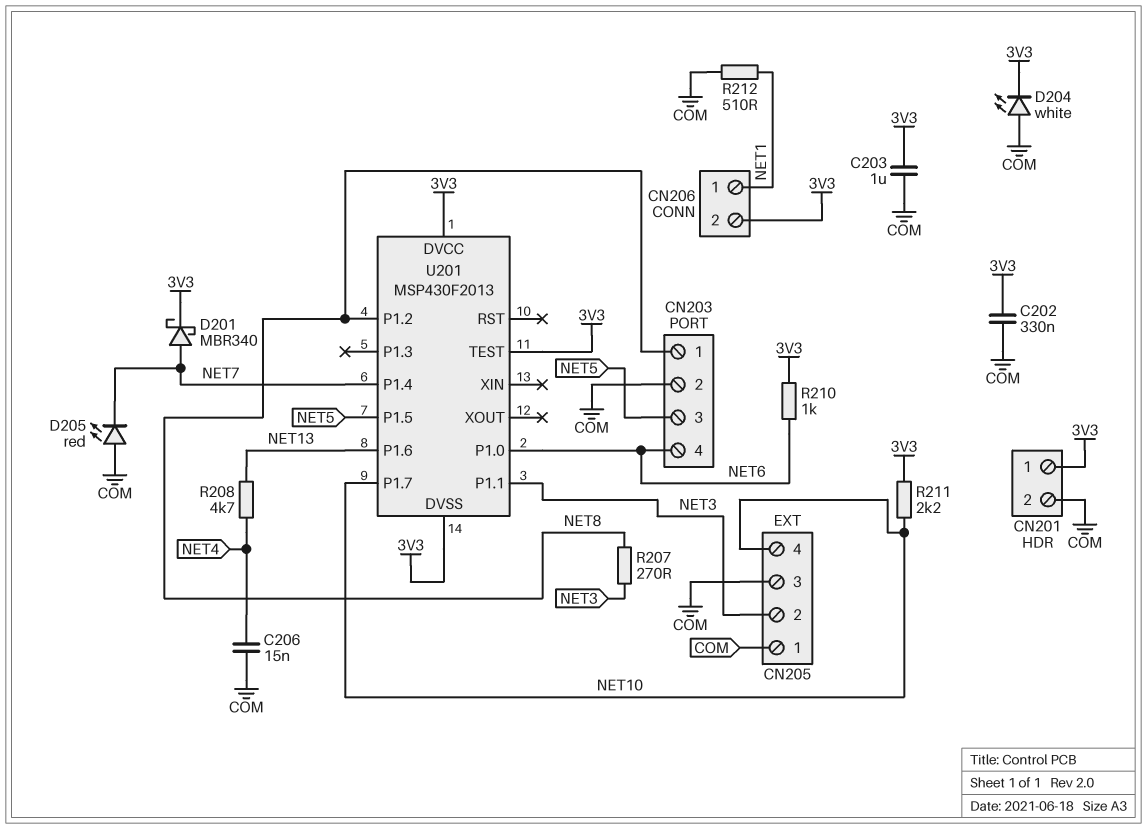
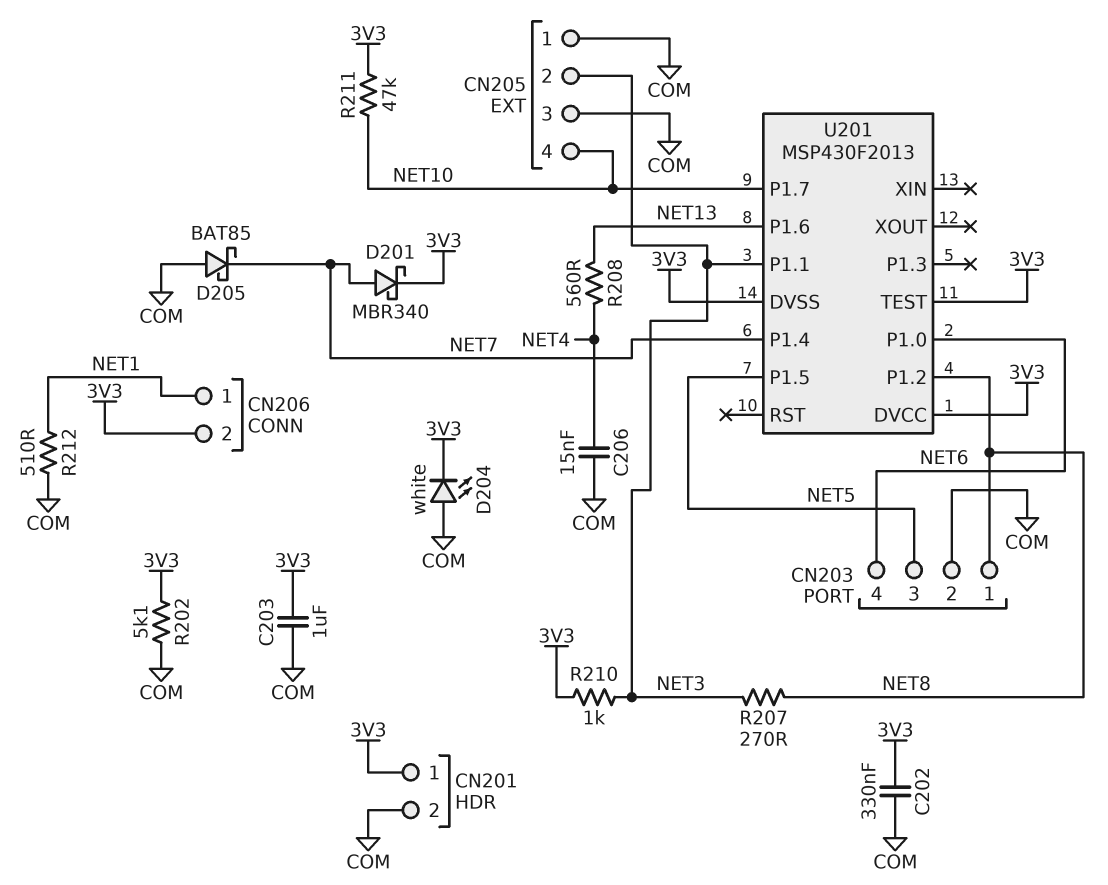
D205: LED red (A COM, K NET7) -> schottky BAT85 (A COM, K NET7)
R202: none -> 5.1k (3V3, COM)
R208: 4.7k (NET4, NET13) -> 560 (NET4, NET13)
R210: 1k (3V3, NET6) -> 1k (3V3, NET3)
R211: 2.2k (3V3, NET10) -> 47k (3V3, NET10)

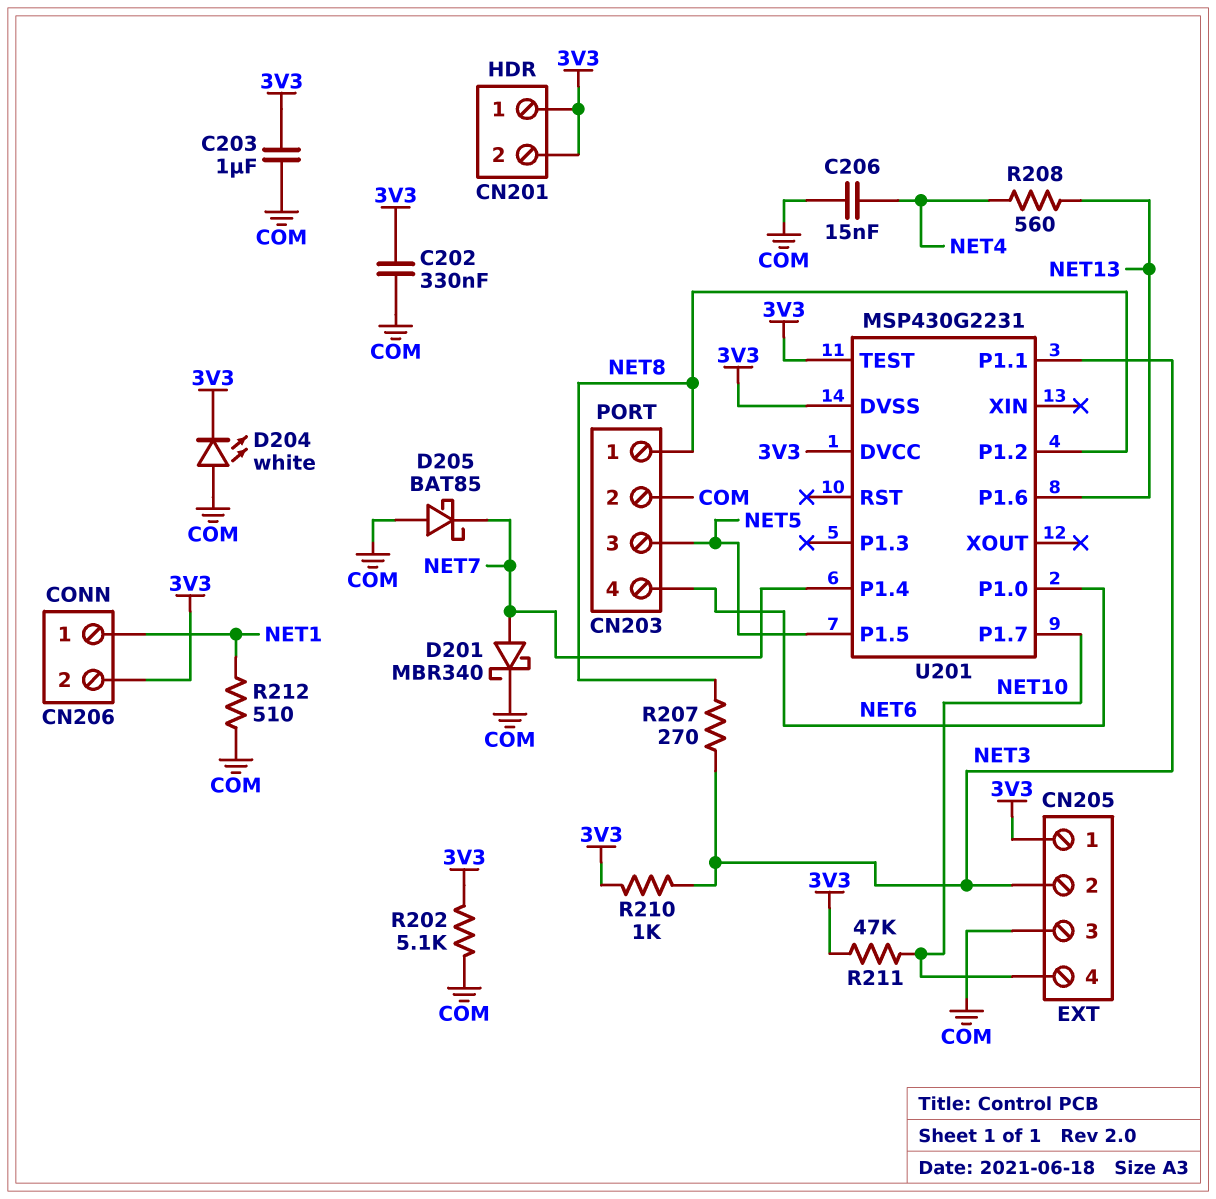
CN201 pin 2: COM -> 3V3
CN205 pin 1: COM -> 3V3
D201: schottky MBR340 (A NET7, K 3V3) -> schottky MBR340 (A NET7, K COM)
U201: MSP430F2013 -> MSP430G2231

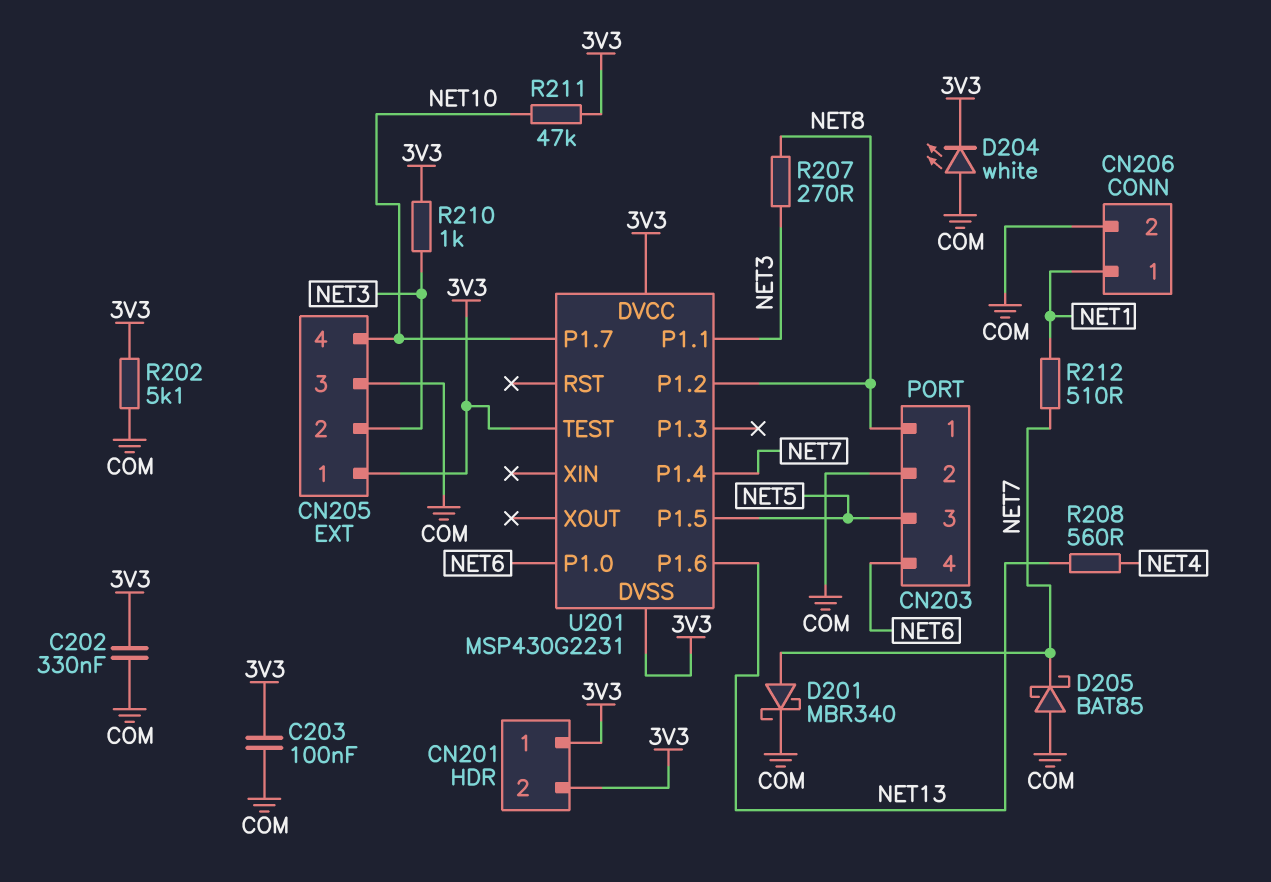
C203: 1uF (3V3, COM) -> 100nF (3V3, COM)
C206: 15nF (COM, NET4) -> none
CN206 pin 2: 3V3 -> COM
R212: 510 (COM, NET1) -> 510 (NET1, NET7)

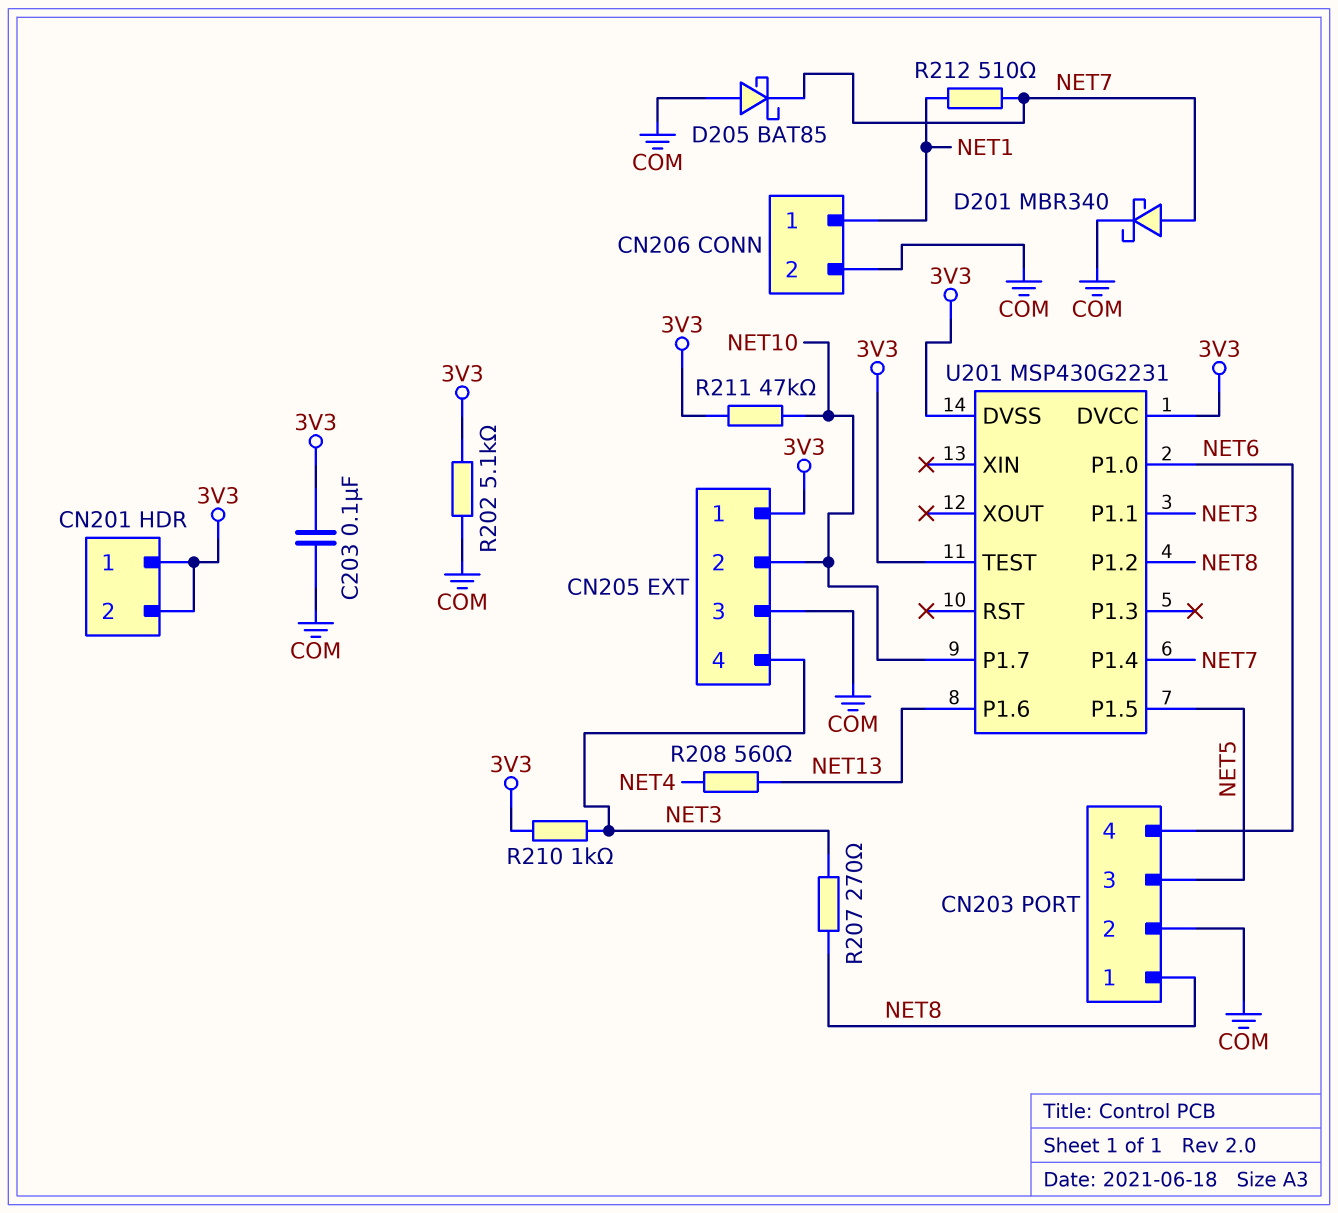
C202: 330nF (3V3, COM) -> none
CN205 pin 2: NET3 -> NET10
CN205 pin 4: NET10 -> NET3
D204: LED white (A COM, K 3V3) -> none

